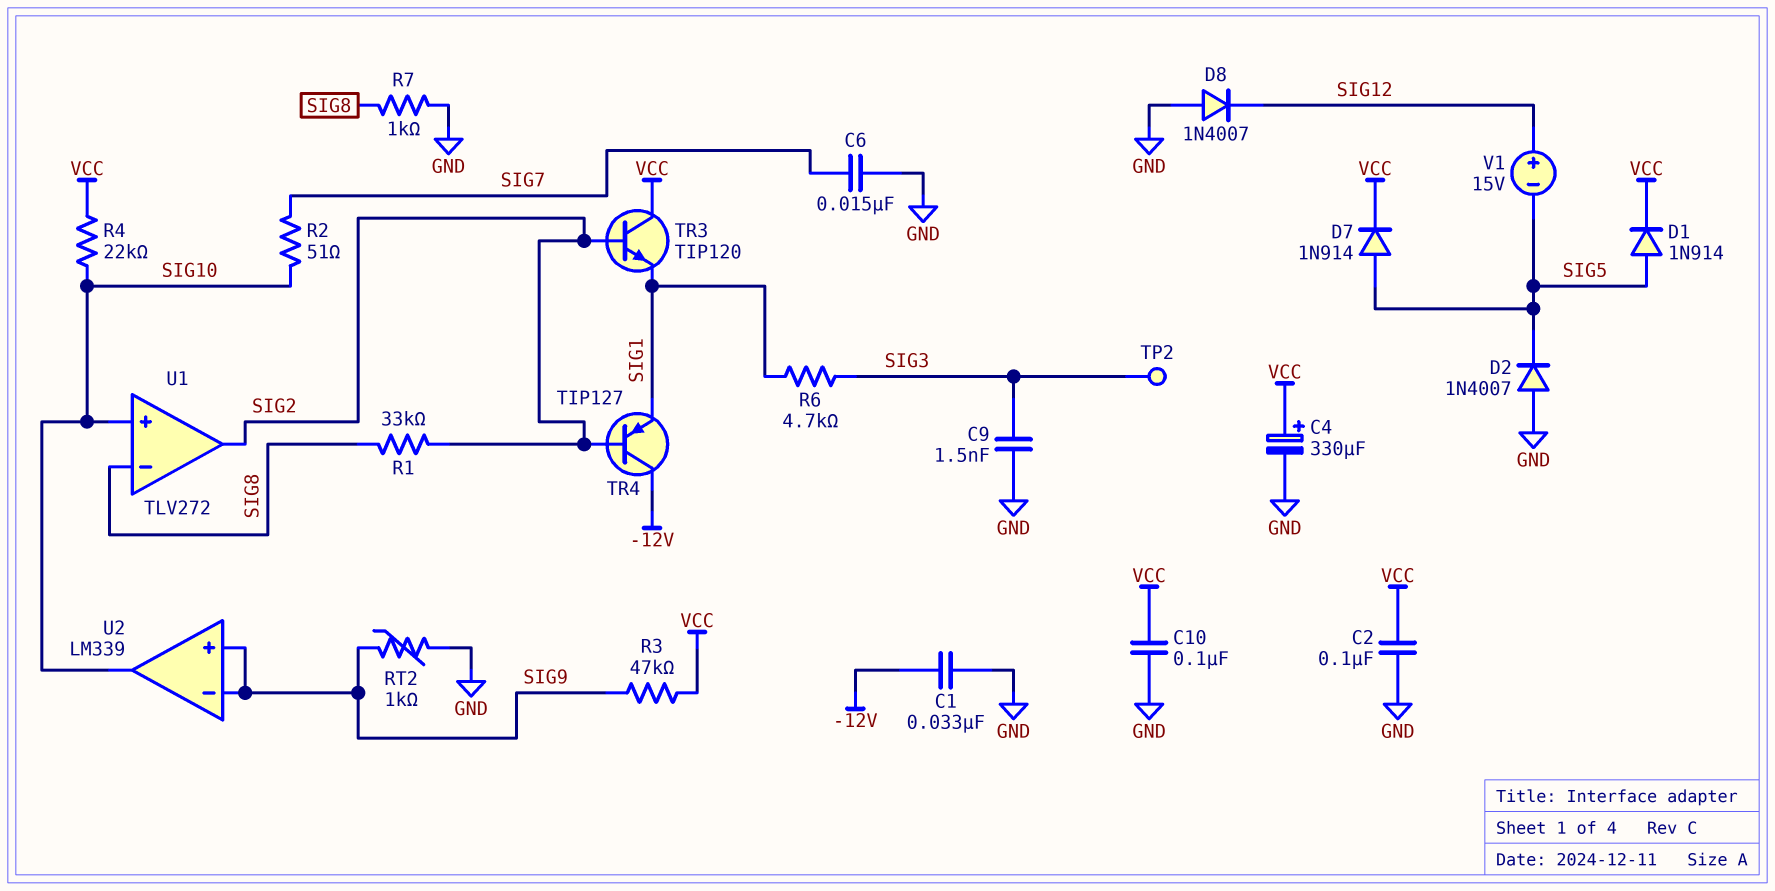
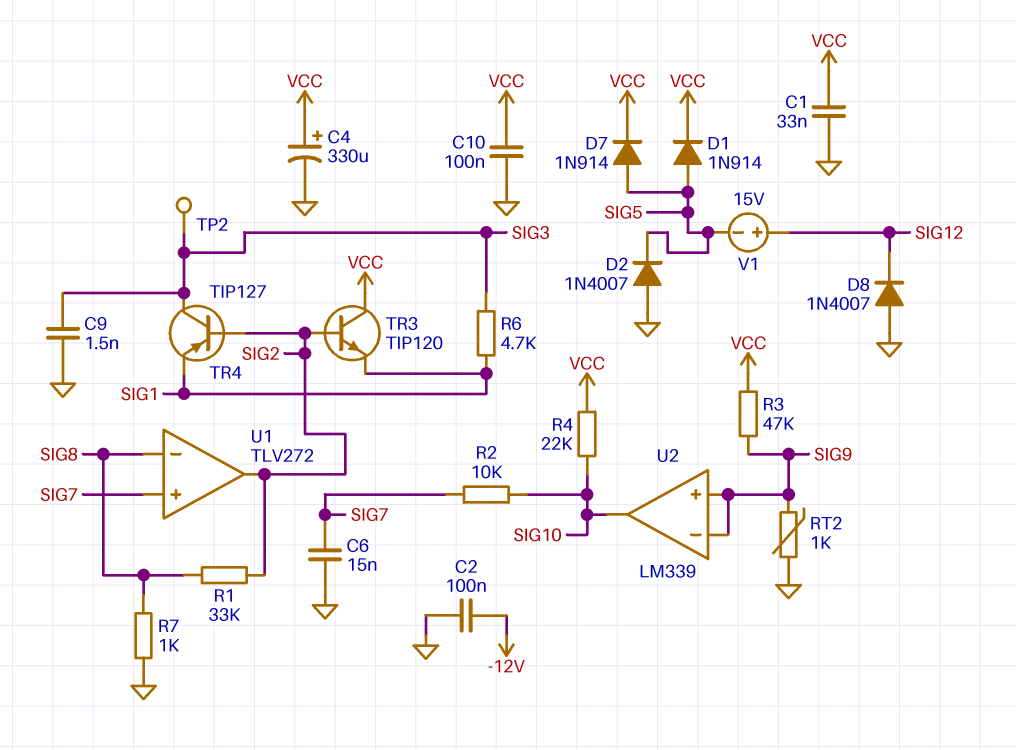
C1: 33nF (-12V, GND) -> 33nF (GND, VCC)
C2: 100nF (GND, VCC) -> 100nF (-12V, GND)
R2: 51 (SIG7, SIG10) -> 10k (SIG7, SIG10)
TR4: PNP TIP127 (B SIG2, C -12V, E SIG1) -> PNP TIP127 (B SIG2, C SIG3, E SIG1)
U1 pin in+: SIG10 -> SIG7

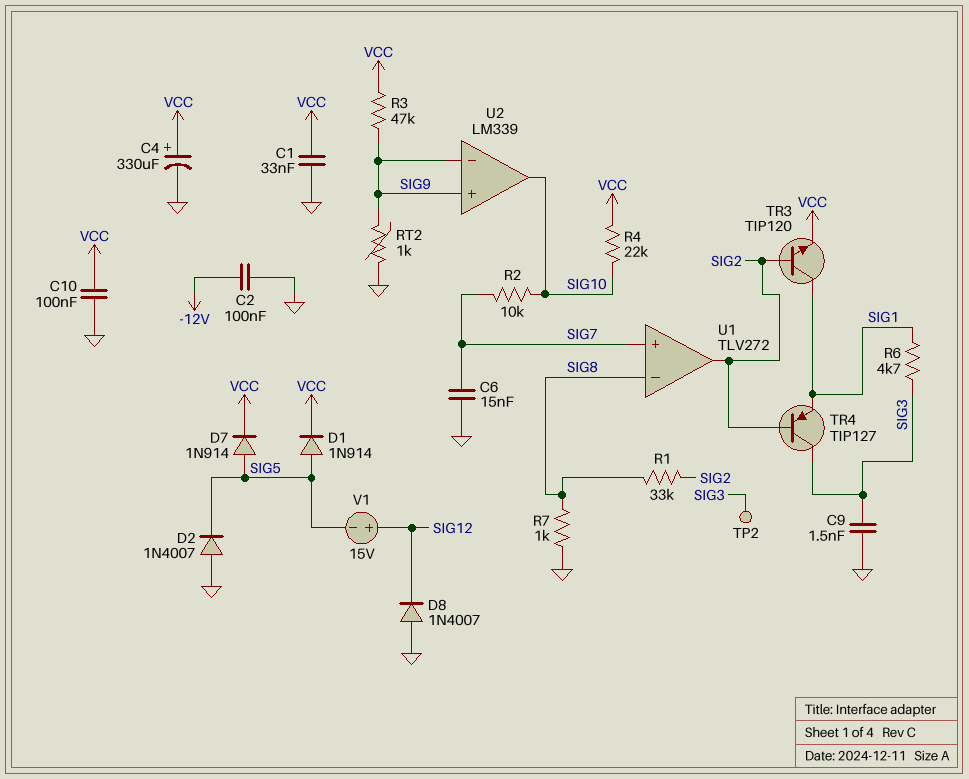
TR3: NPN TIP120 (B SIG2, C VCC, E SIG1) -> NPN TIP120 (B SIG2, C SIG1, E VCC)

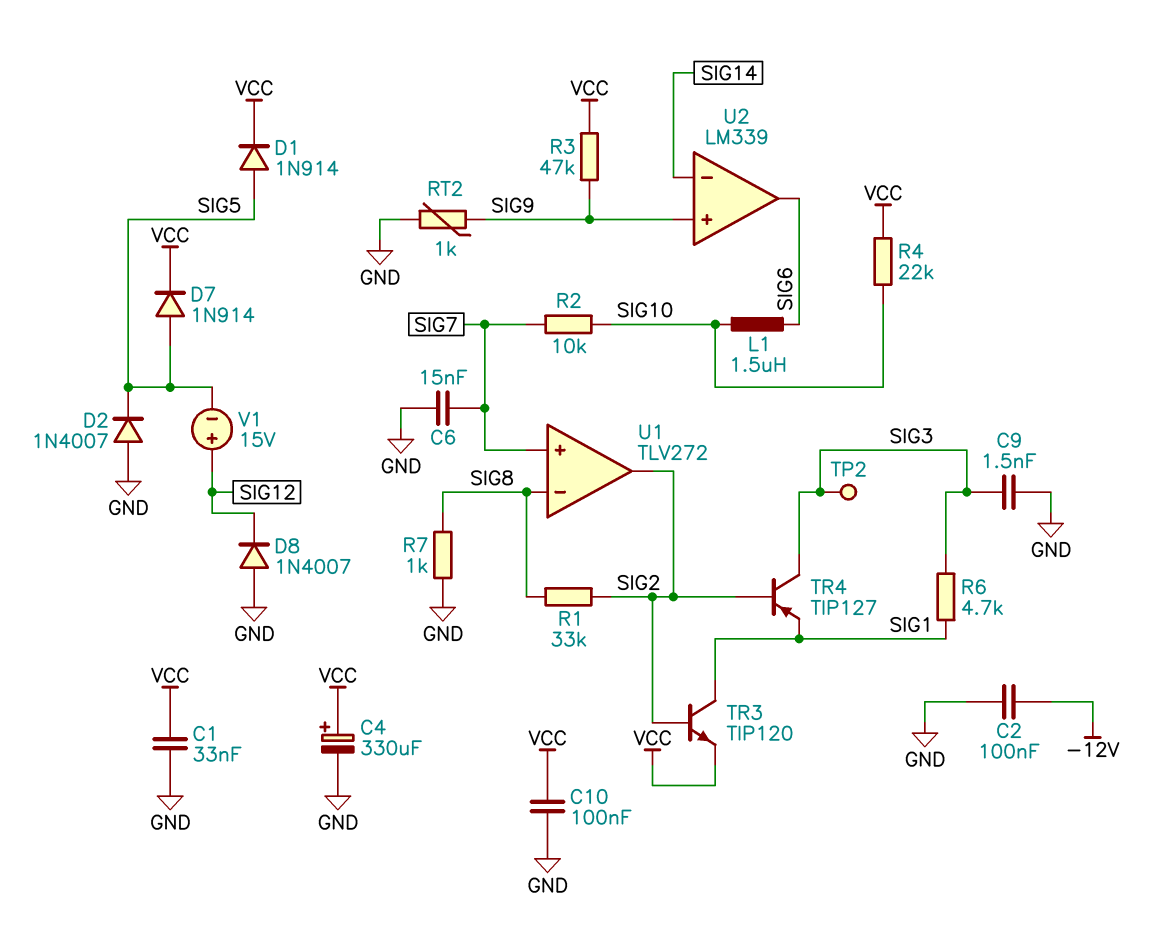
L1: none -> 1.5uH (SIG6, SIG10)
U2 pin in-: SIG9 -> SIG14
U2 pin out: SIG10 -> SIG6

